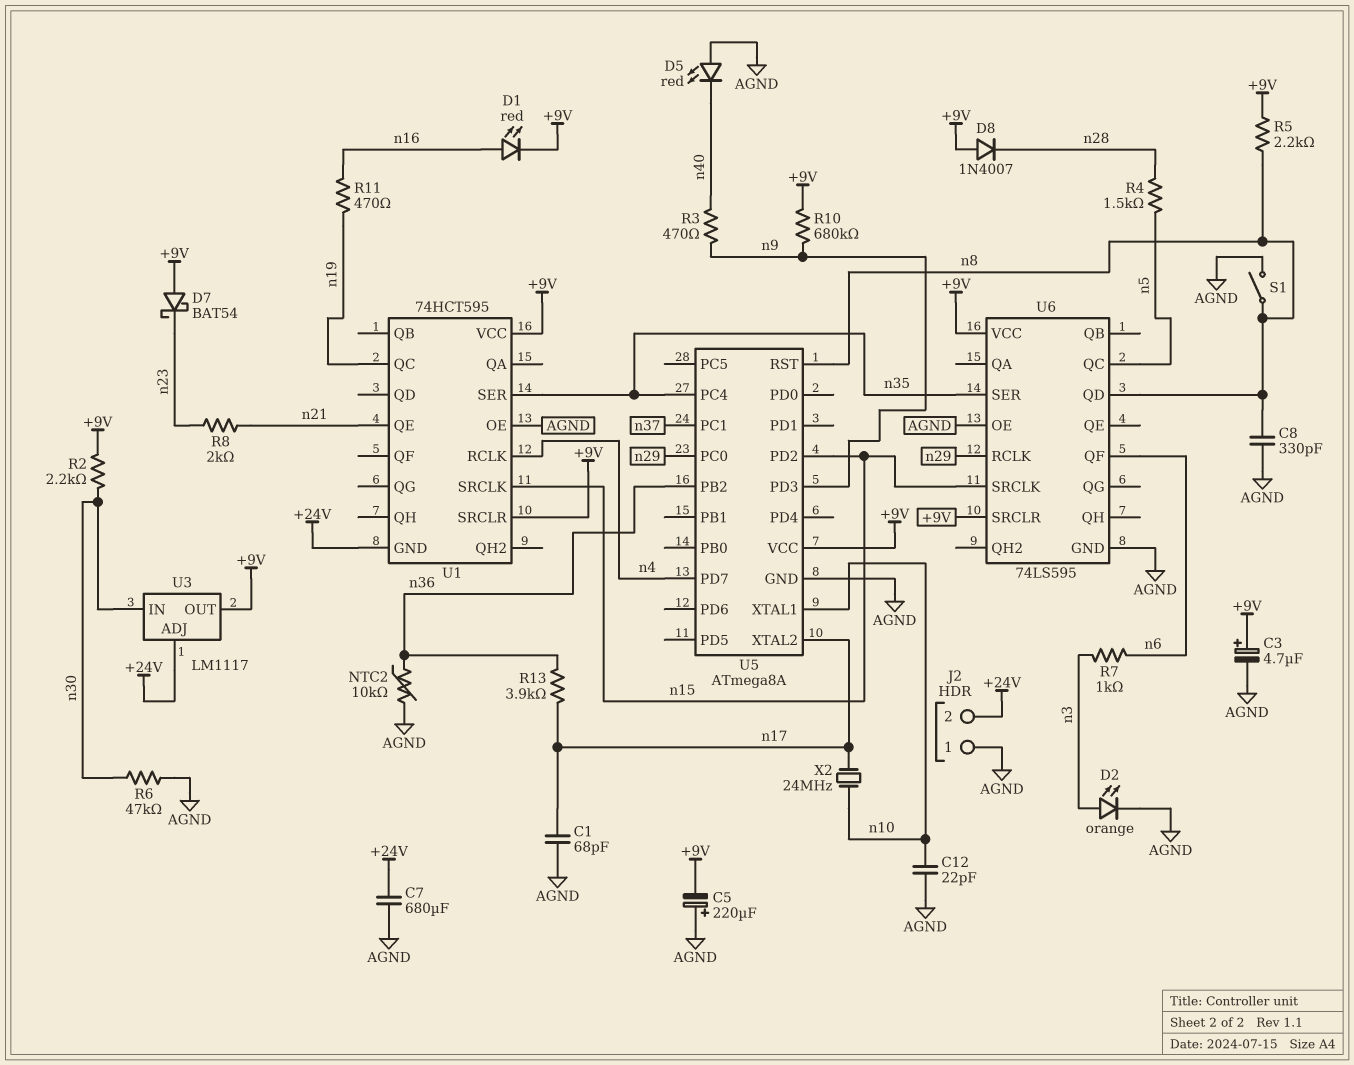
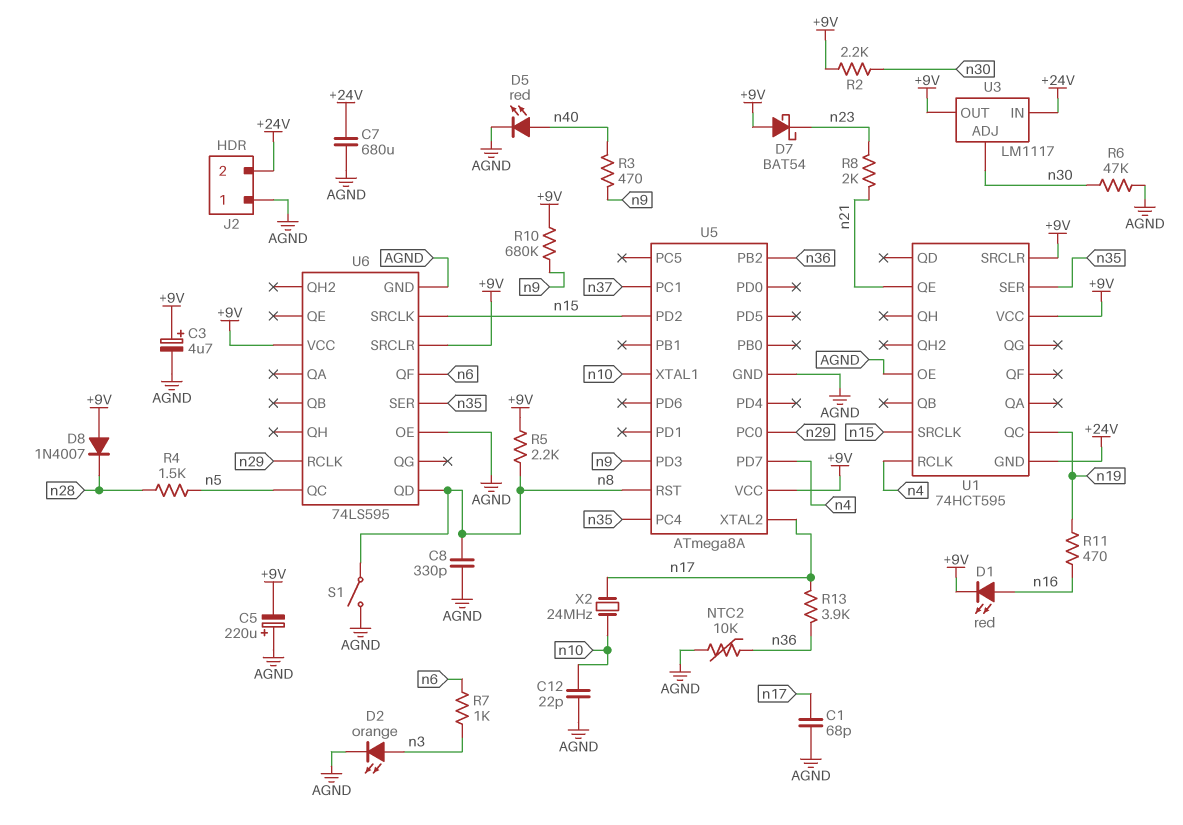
D5: LED red (A AGND, K n40) -> LED red (A n40, K AGND)
U3 pin ADJ: +24V -> n30
U3 pin IN: n30 -> +24V

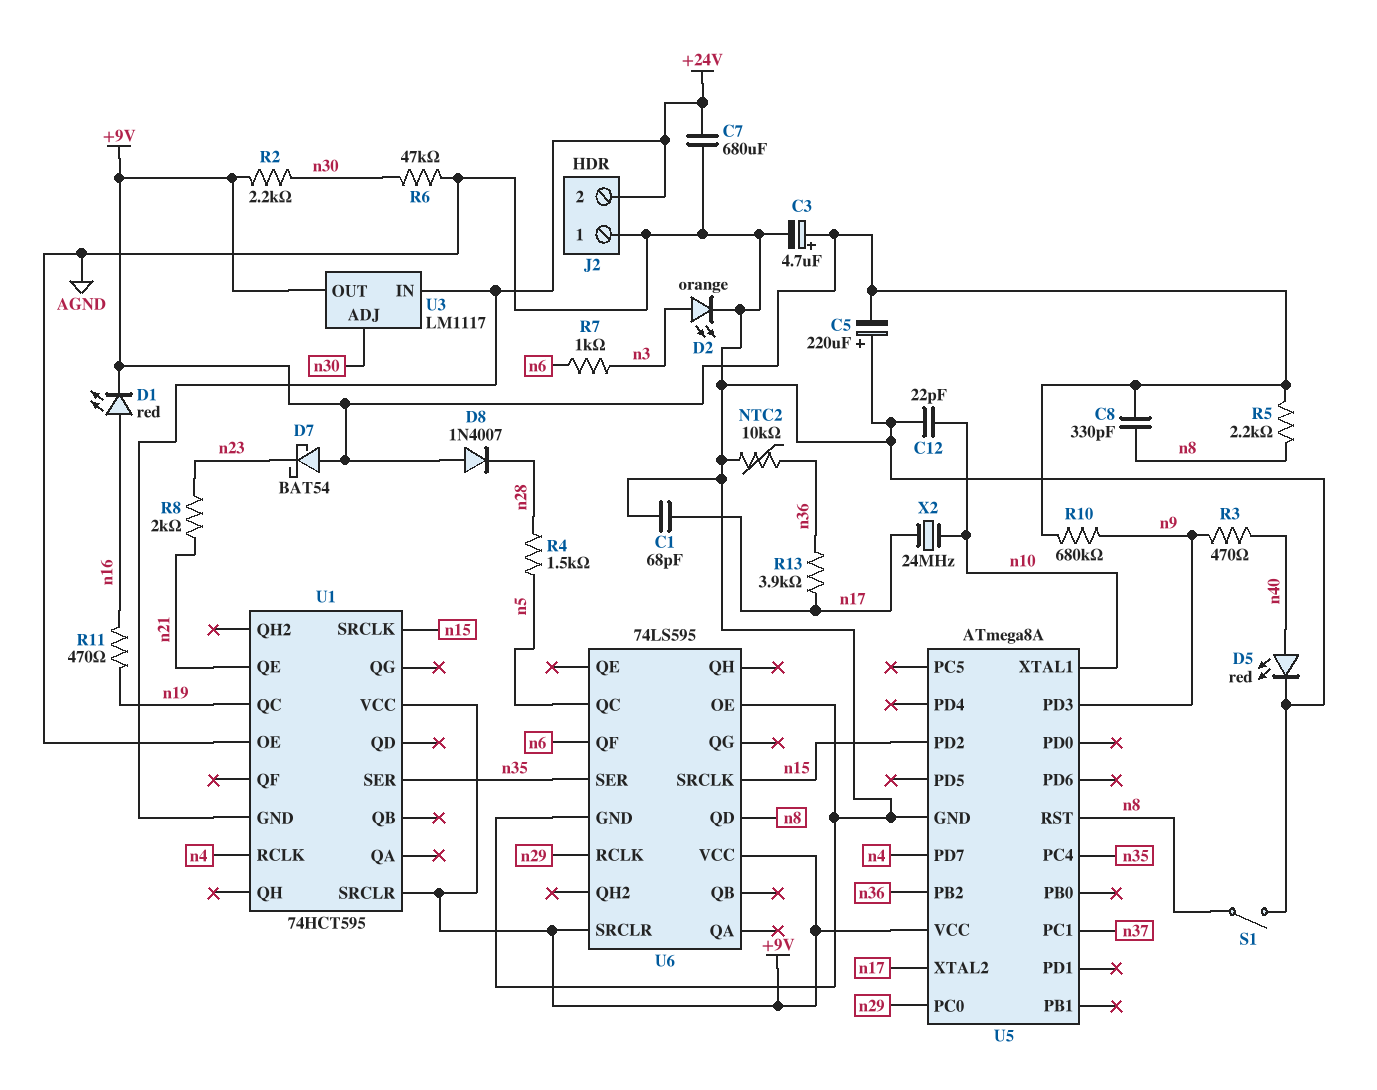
C8: 330pF (AGND, n8) -> 330pF (+9V, n8)

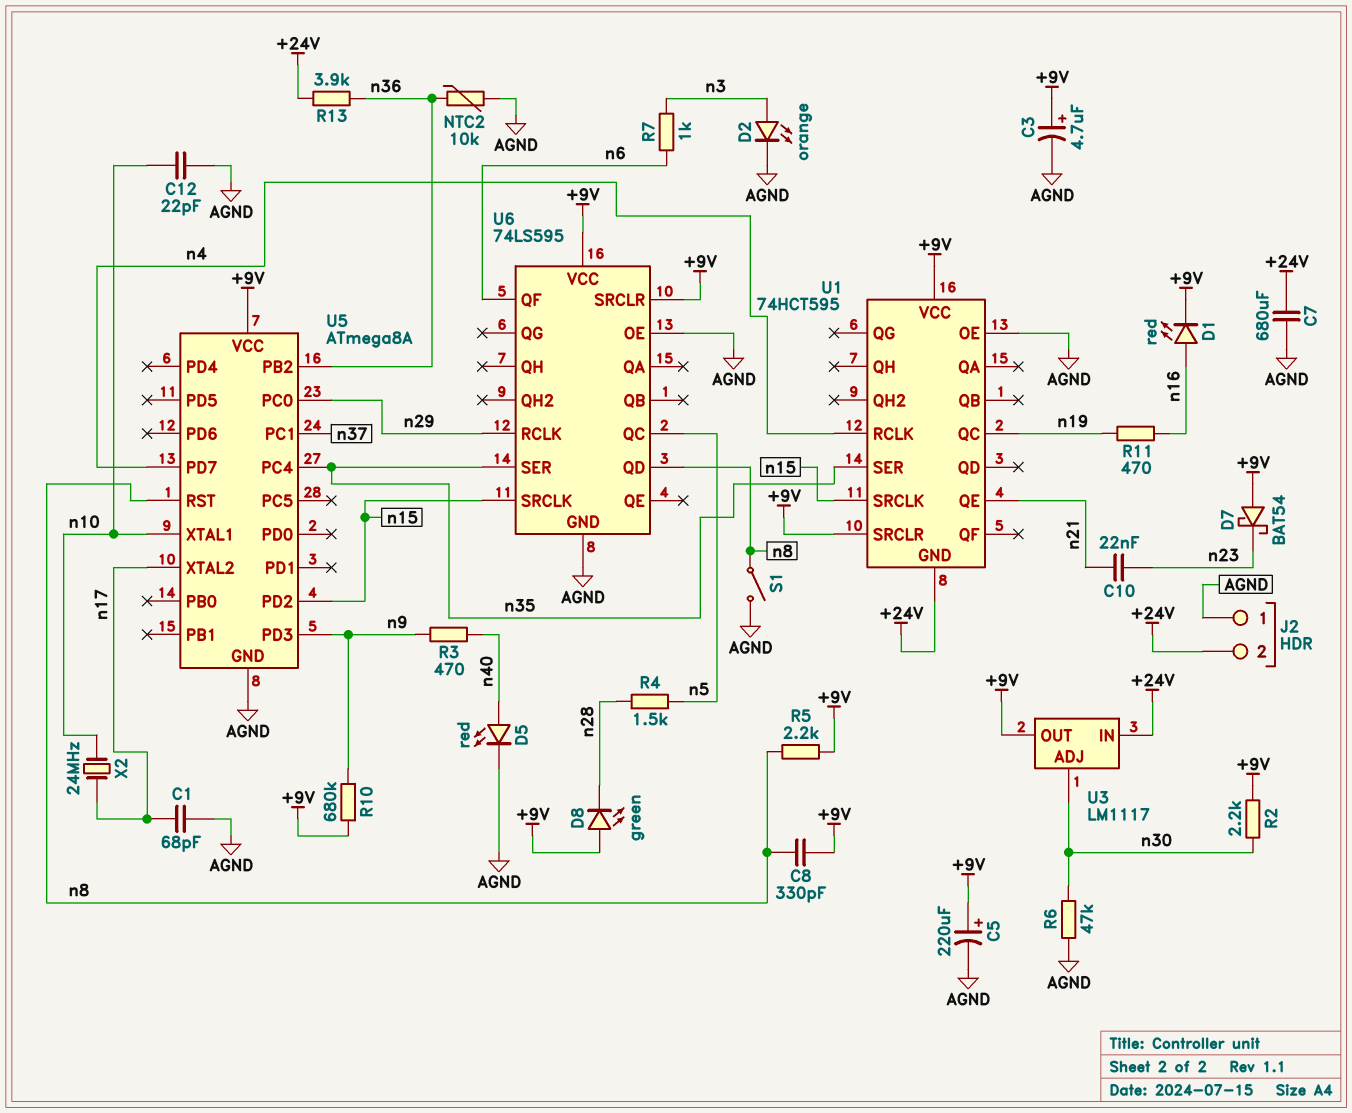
C5: 220uF (plus AGND, minus +9V) -> 220uF (plus +9V, minus AGND)
C10: none -> 22nF (n21, n23)
D8: diode 1N4007 (A +9V, K n28) -> LED green (A +9V, K n28)
R8: 2k (n21, n23) -> none
R13: 3.9k (n17, n36) -> 3.9k (+24V, n36)

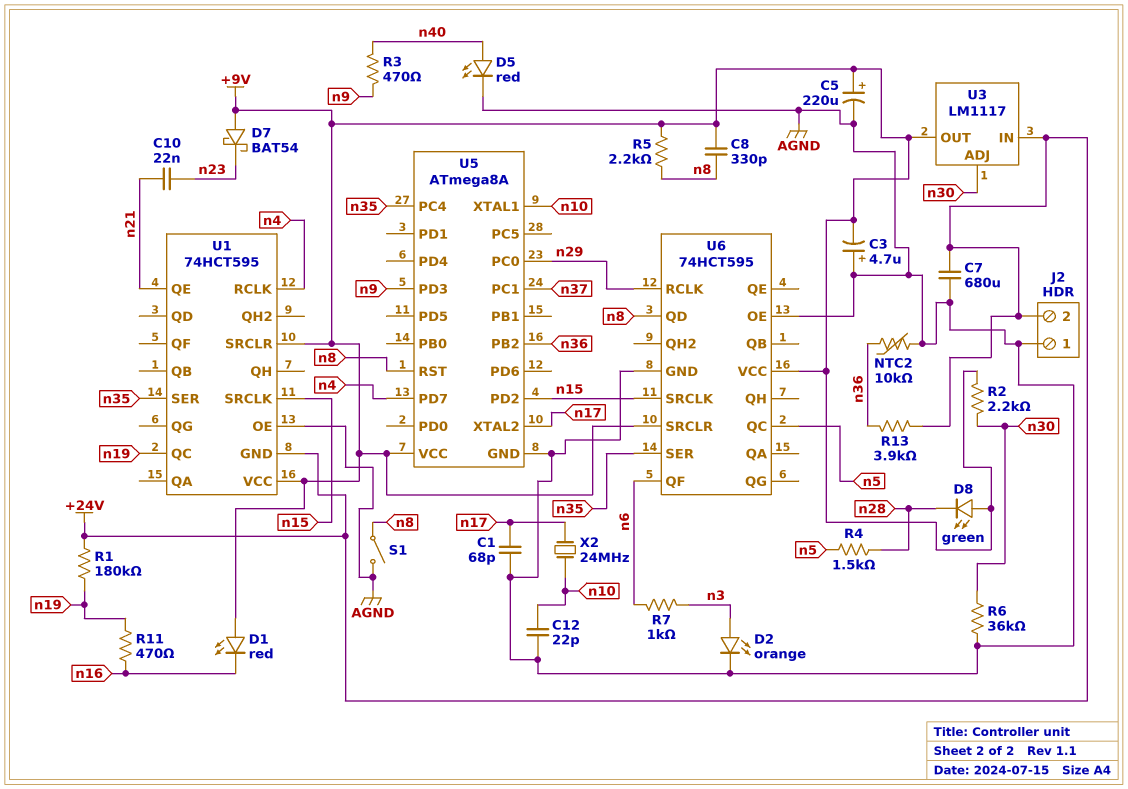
C3: 4.7uF (plus +9V, minus AGND) -> 4.7uF (plus AGND, minus +9V)
D1: LED red (A n16, K +9V) -> LED red (A +9V, K n16)
R1: none -> 180k (+24V, n19)
R6: 47k (AGND, n30) -> 36k (AGND, n30)
R10: 680k (+9V, n9) -> none
U6: 74LS595 -> 74HCT595

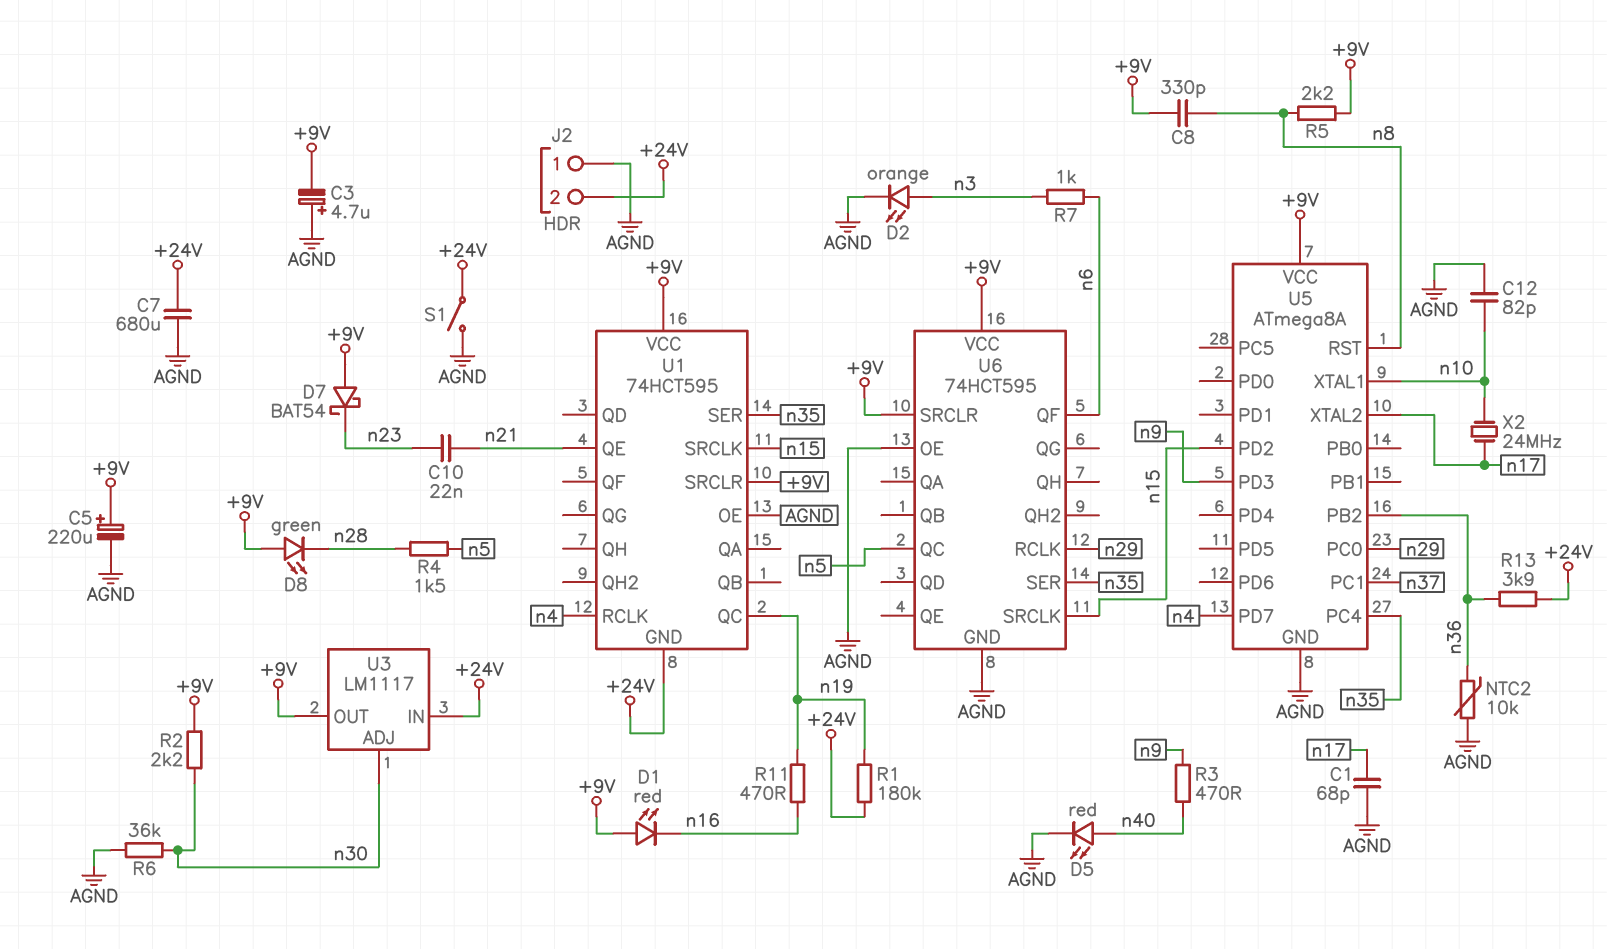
C12: 22pF (AGND, n10) -> 82pF (AGND, n10)
S1: switch (AGND, n8) -> switch (+24V, AGND)
U6 pin QD: n8 -> none

